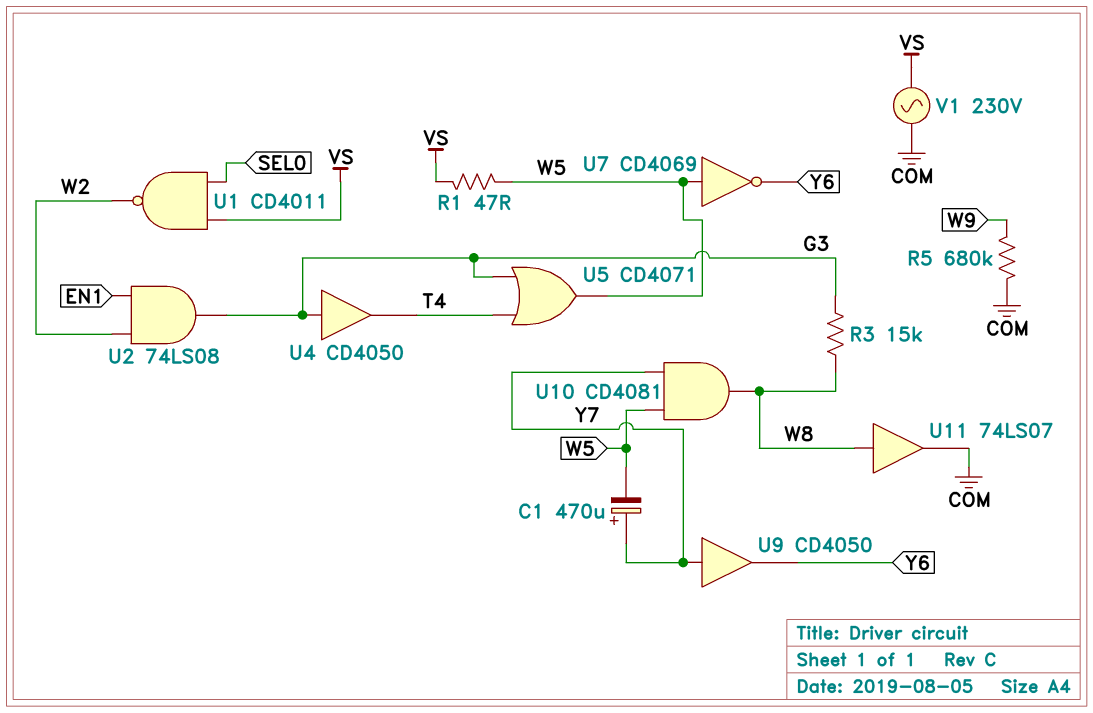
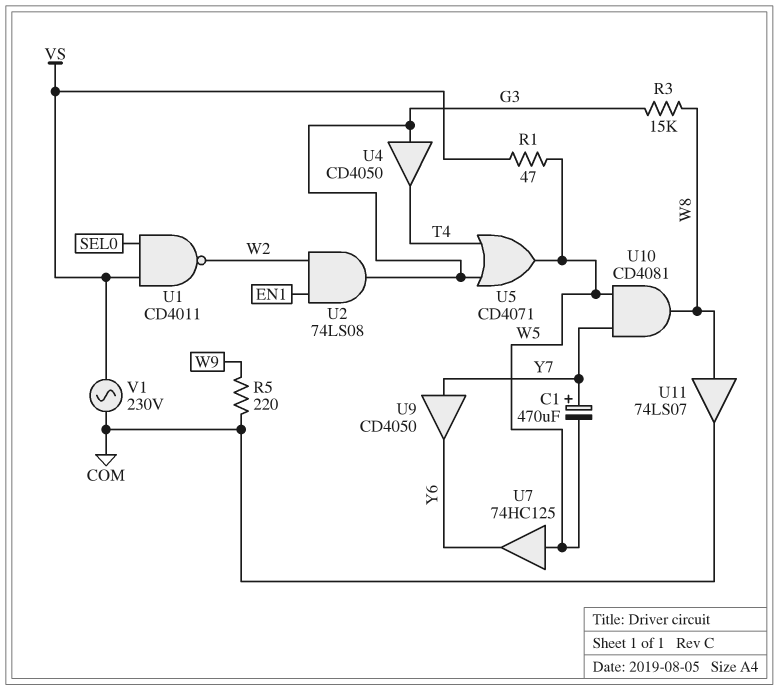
R5: 680k (COM, W9) -> 220 (COM, W9)
U7: NOT CD4069 (in W5, out Y6) -> buffer 74HC125 (in W5, out Y6)

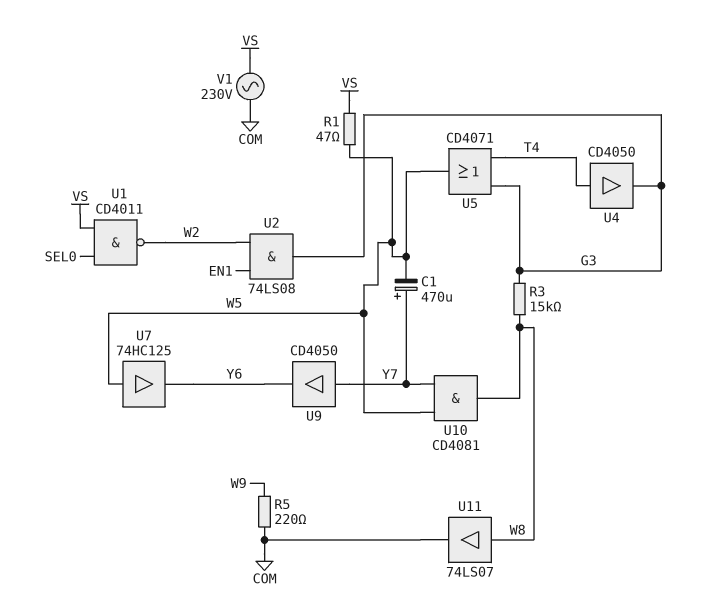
U4: buffer CD4050 (in G3, out T4) -> buffer CD4050 (in T4, out G3)

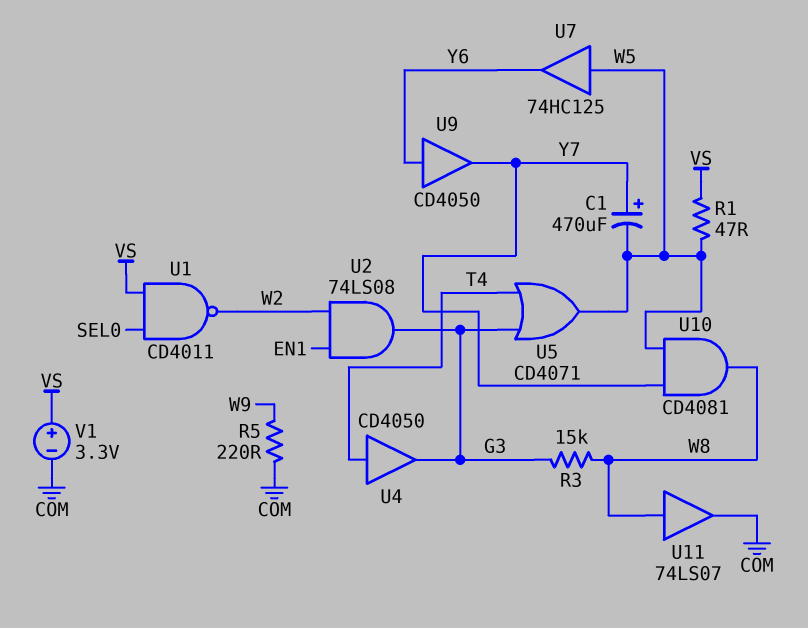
U9: buffer CD4050 (in Y7, out Y6) -> buffer CD4050 (in Y6, out Y7)
V1: AC 230V (COM, VS) -> 3.3V (plus VS, minus COM)

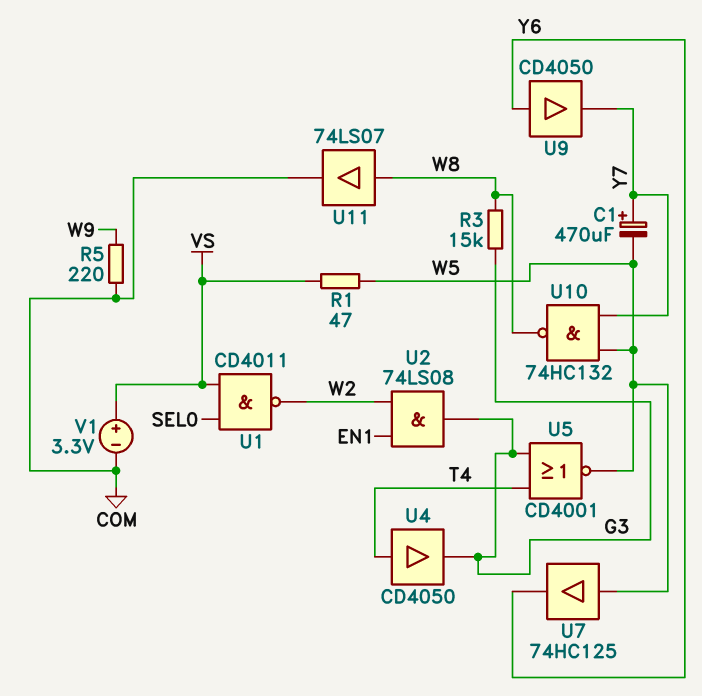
U5: OR CD4071 (in G3, in T4, out W5) -> NOR CD4001 (in G3, in T4, out W5)
U10: AND CD4081 (in W5, in Y7, out W8) -> NAND 74HC132 (in W5, in Y7, out W8)

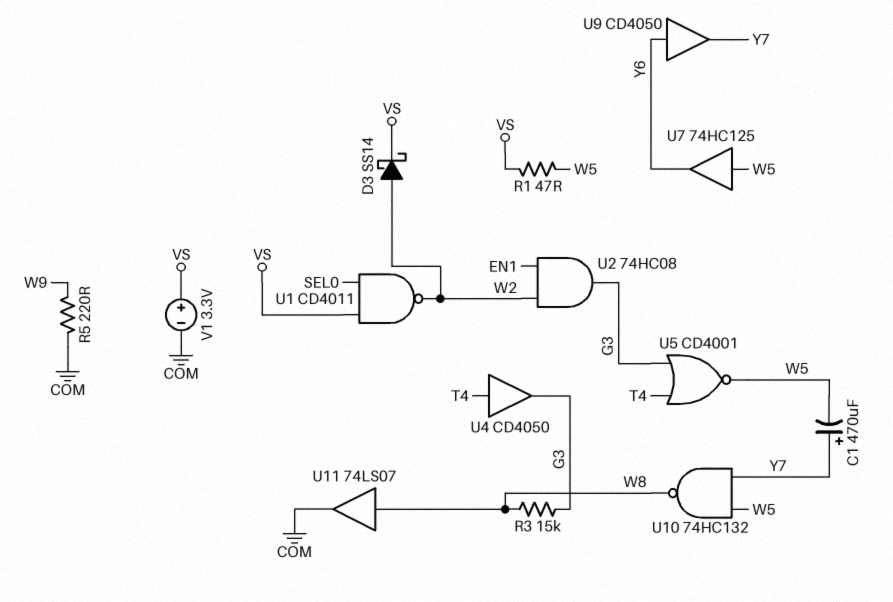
D3: none -> schottky SS14 (A W2, K VS)
U2: AND 74LS08 (in EN1, in W2, out G3) -> AND 74HC08 (in EN1, in W2, out G3)

